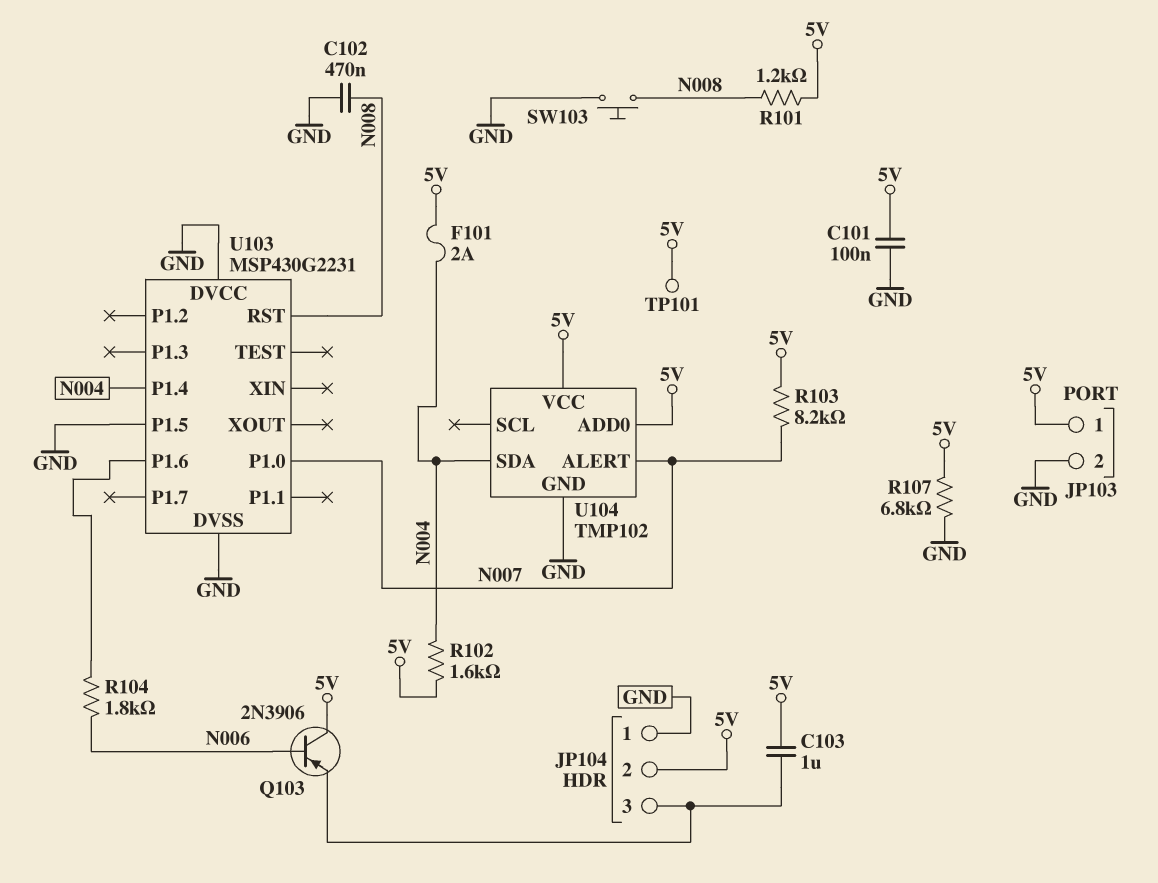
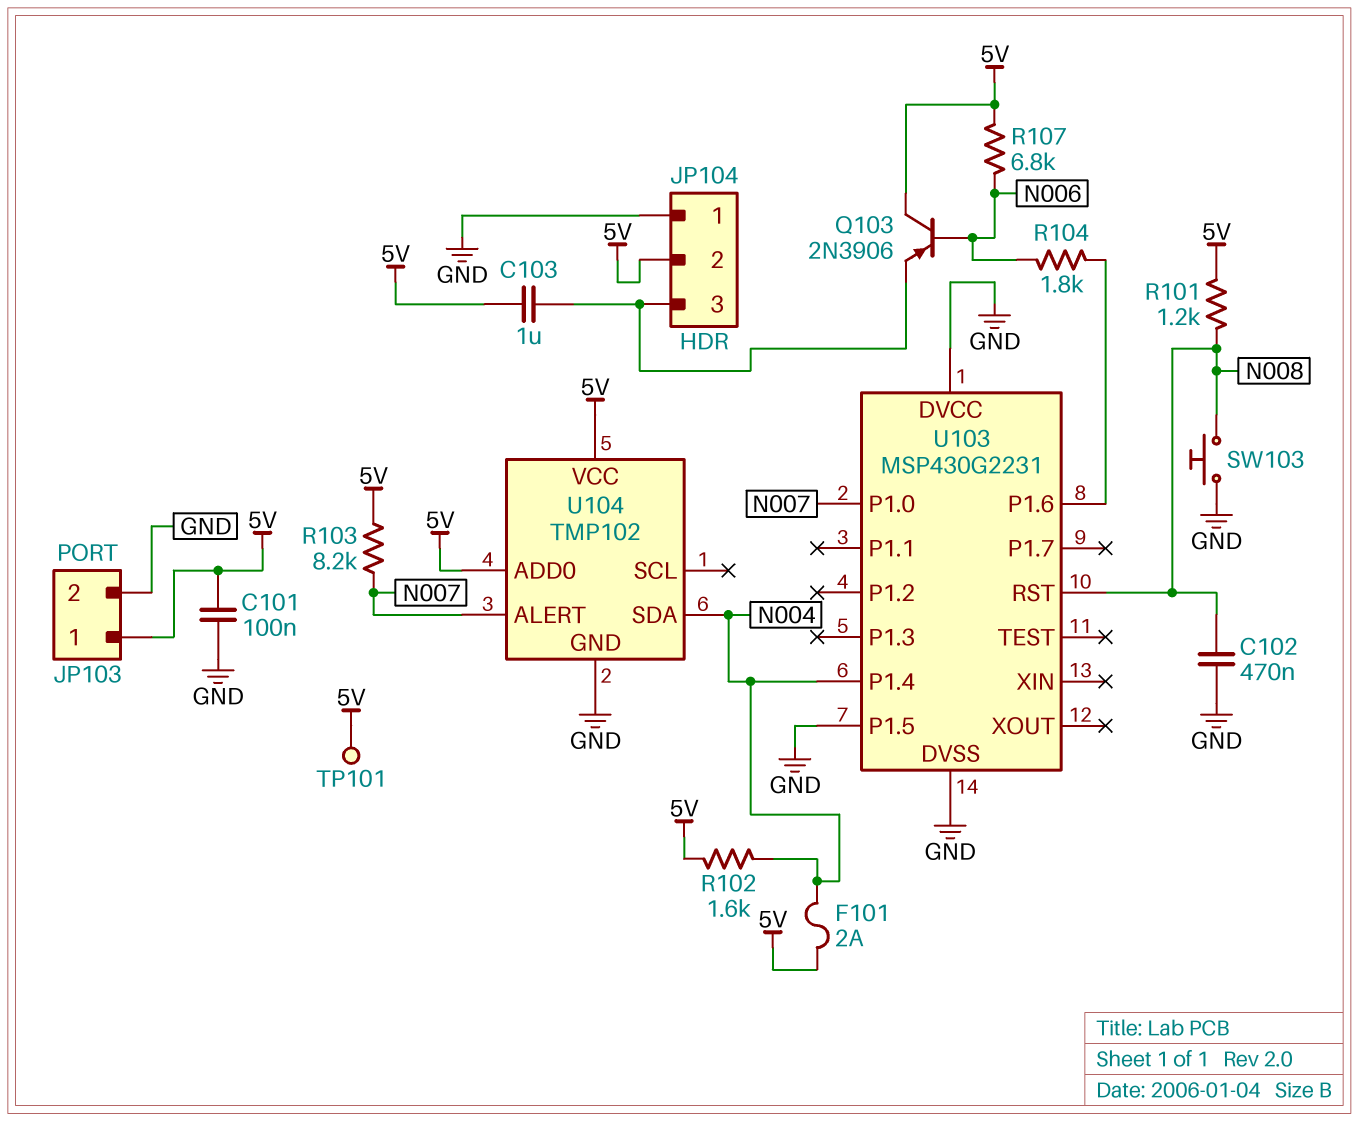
R107: 6.8k (5V, GND) -> 6.8k (5V, N006)

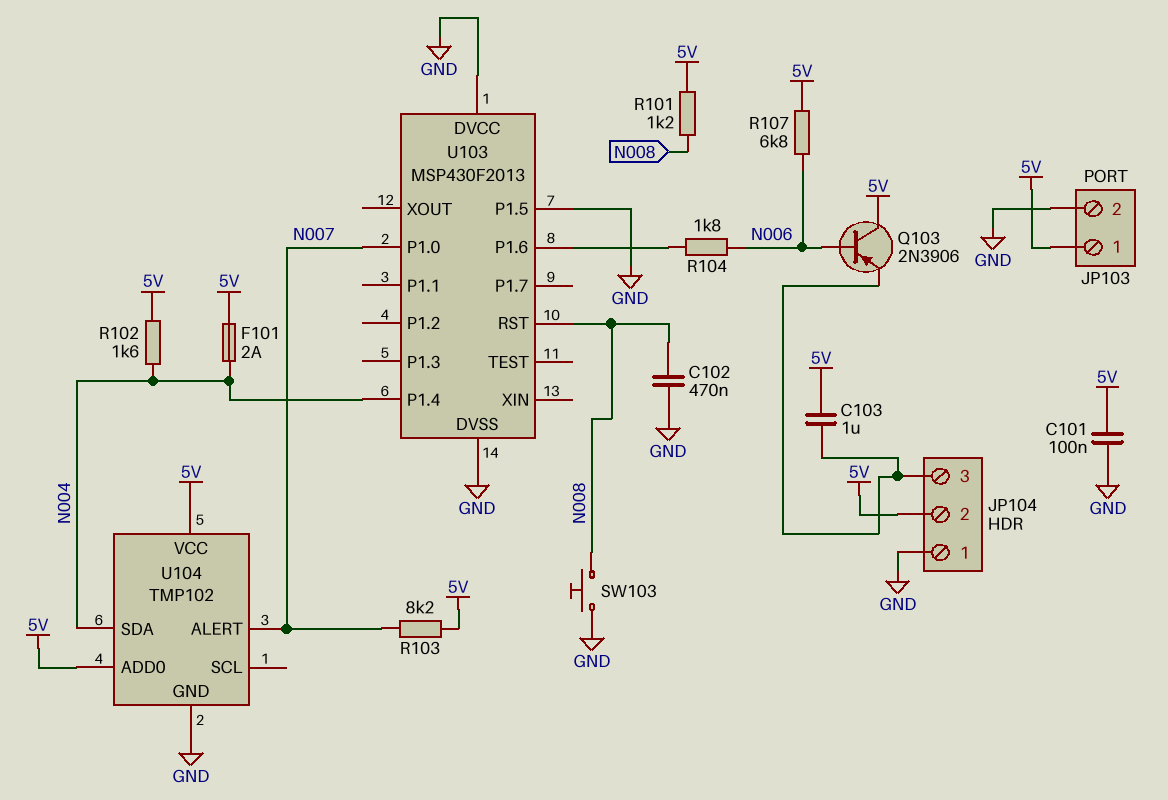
TP101: test point (5V) -> none
U103: MSP430G2231 -> MSP430F2013

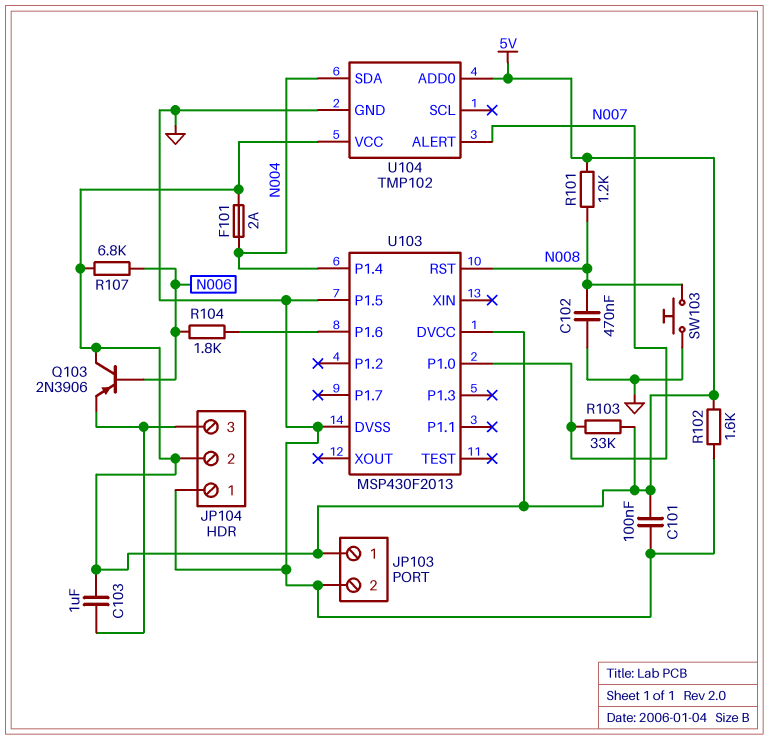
R102: 1.6k (5V, N004) -> 1.6k (5V, GND)
R103: 8.2k (5V, N007) -> 33k (5V, N007)
U103 pin DVCC: GND -> 5V

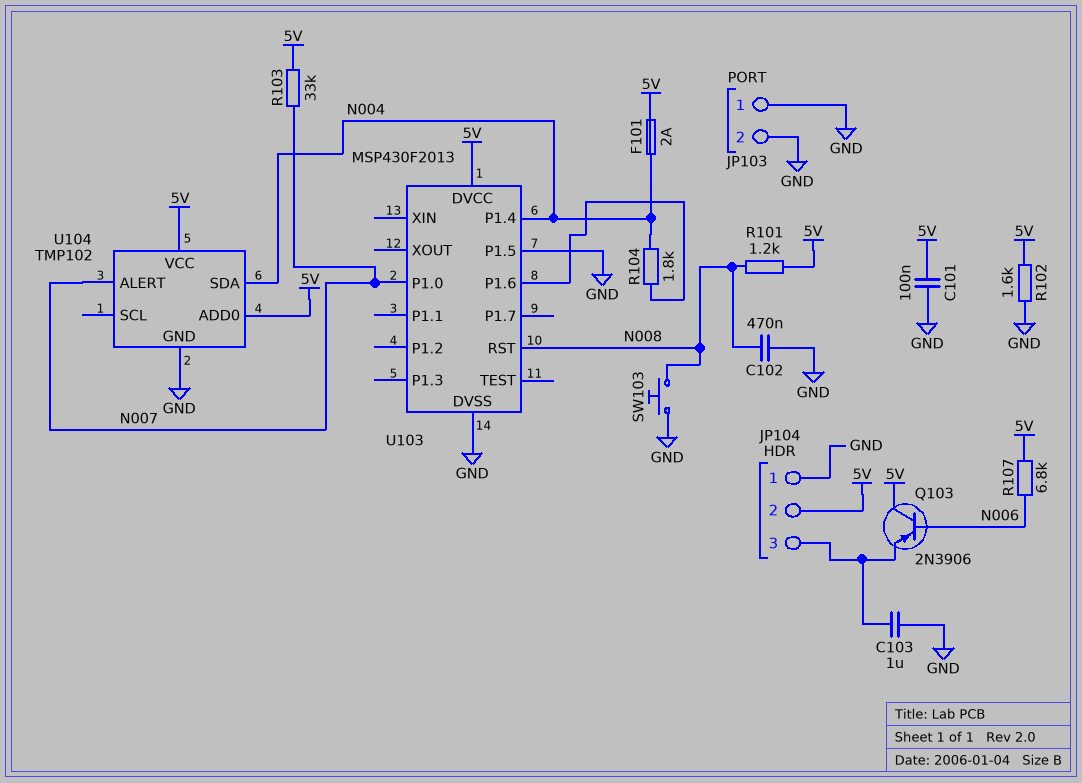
C103: 1uF (5V, JP104/3) -> 1uF (GND, JP104/3)
JP103 pin 1: 5V -> GND
R104: 1.8k (N006, U103/P1.6) -> 1.8k (N004, U103/P1.6)

